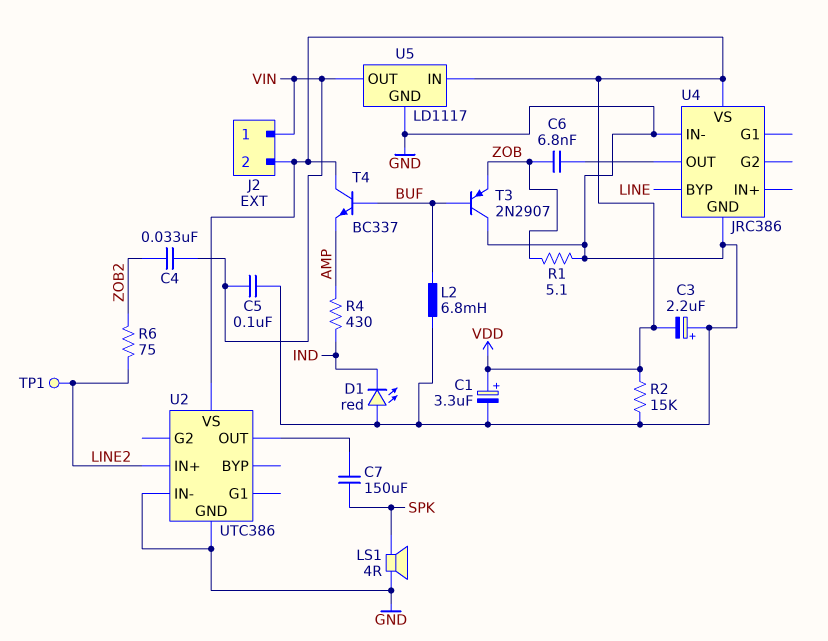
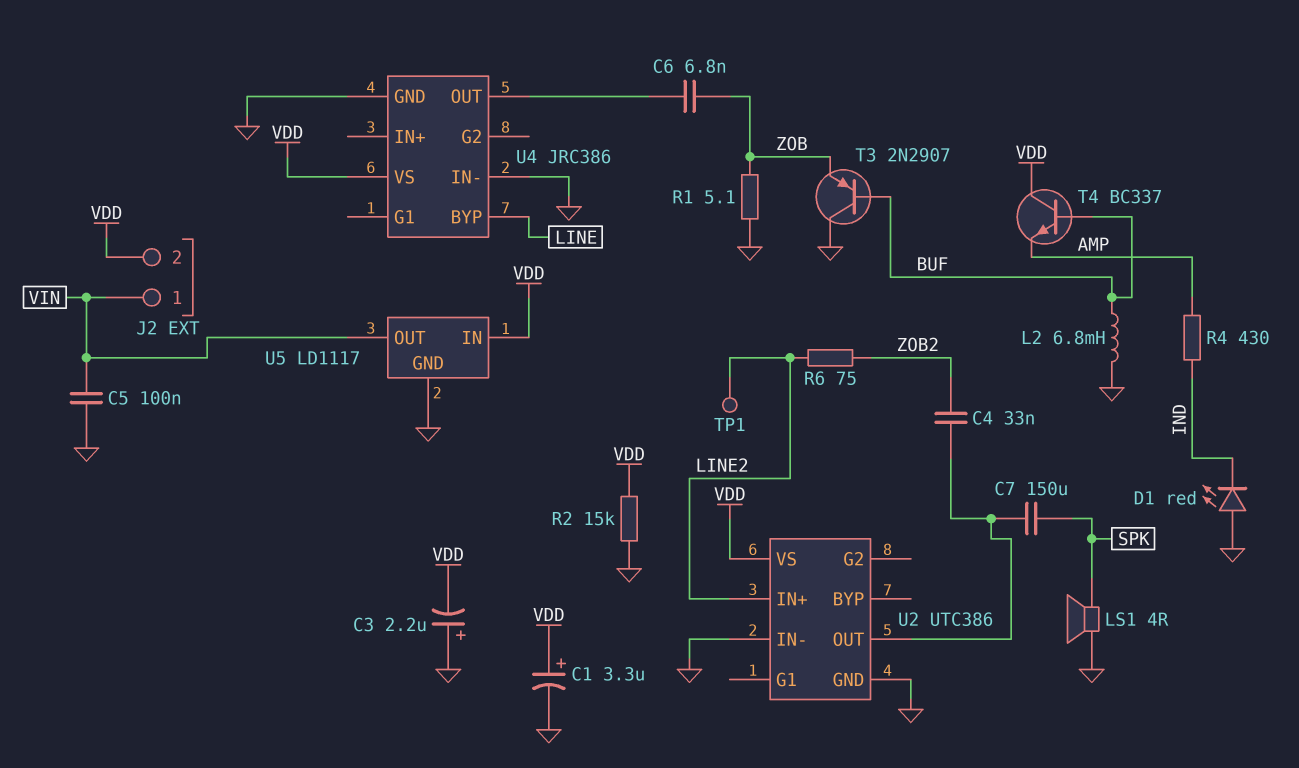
C4: 33nF (VIN, ZOB2) -> 33nF (U2/OUT, ZOB2)

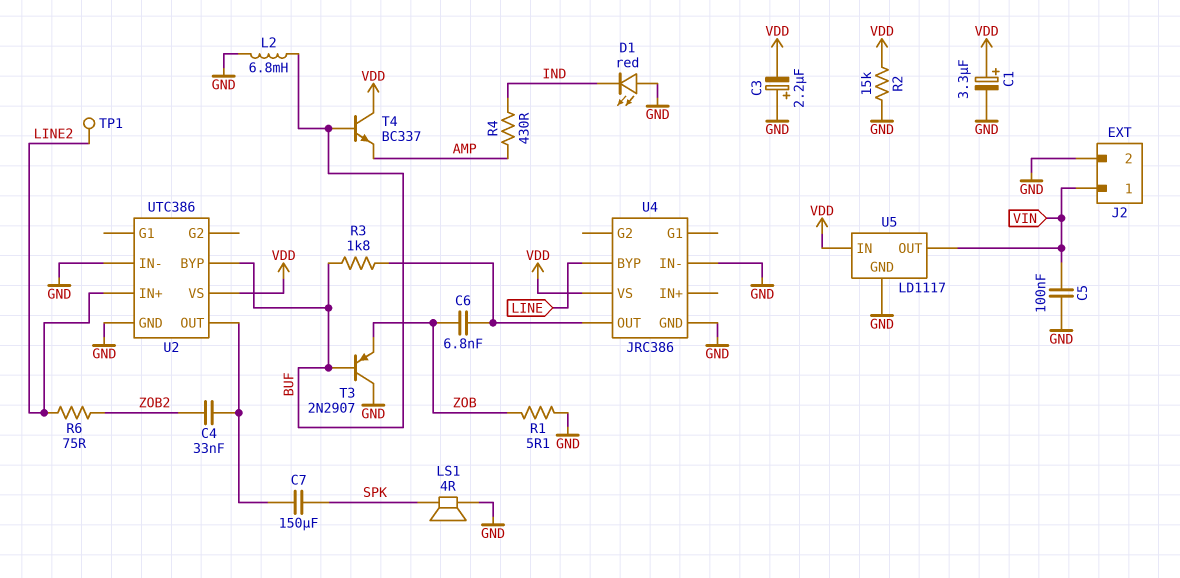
J2 pin 2: VDD -> GND
R3: none -> 1.8k (BUF, U4/OUT)
U2 pin BYP: none -> BUF

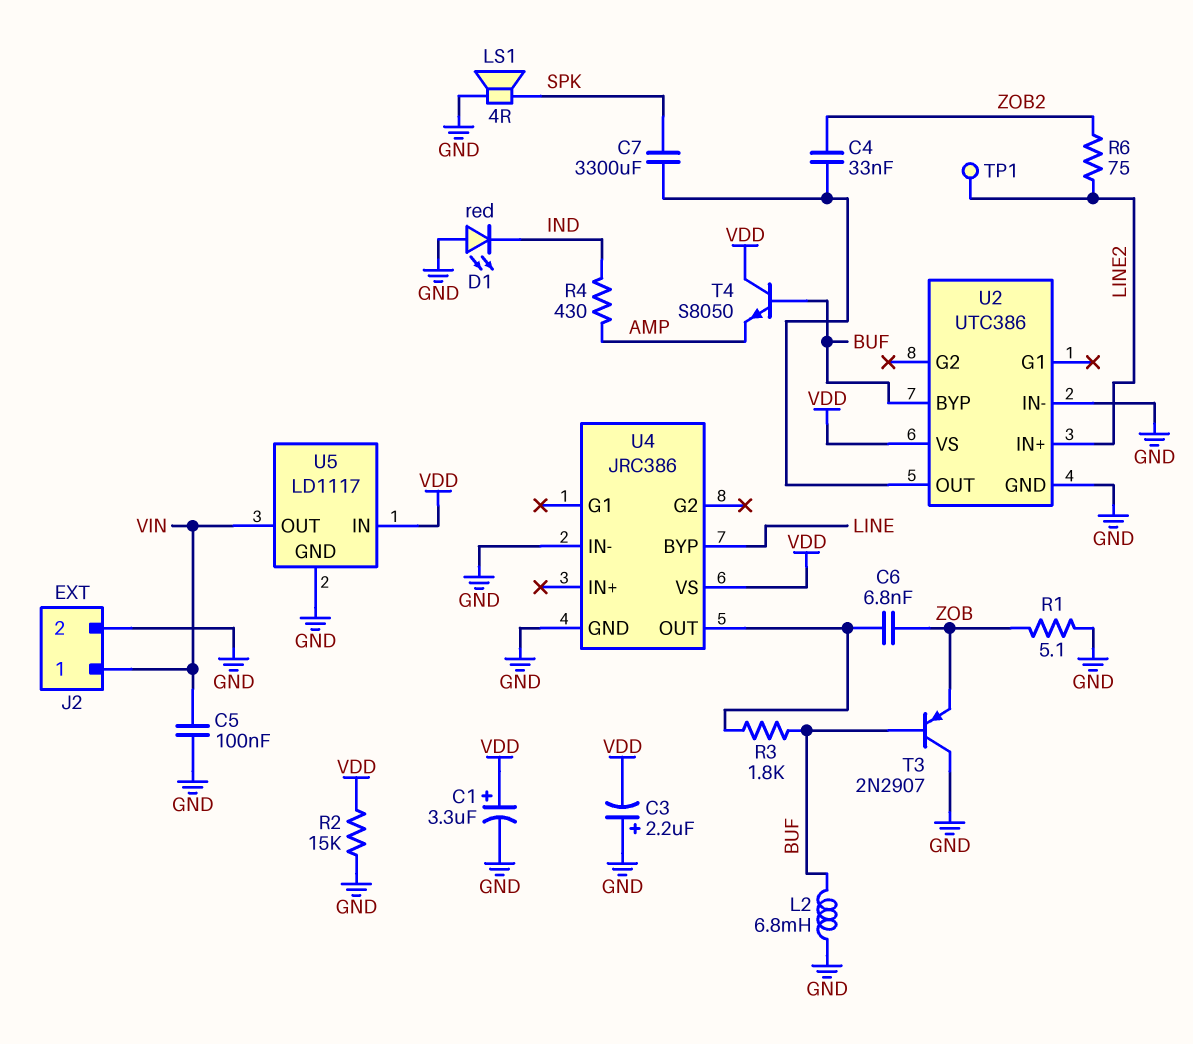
C7: 150uF (SPK, U2/OUT) -> 3300uF (SPK, U2/OUT)
T4: NPN BC337 (B BUF, C VDD, E AMP) -> NPN S8050 (B BUF, C VDD, E AMP)

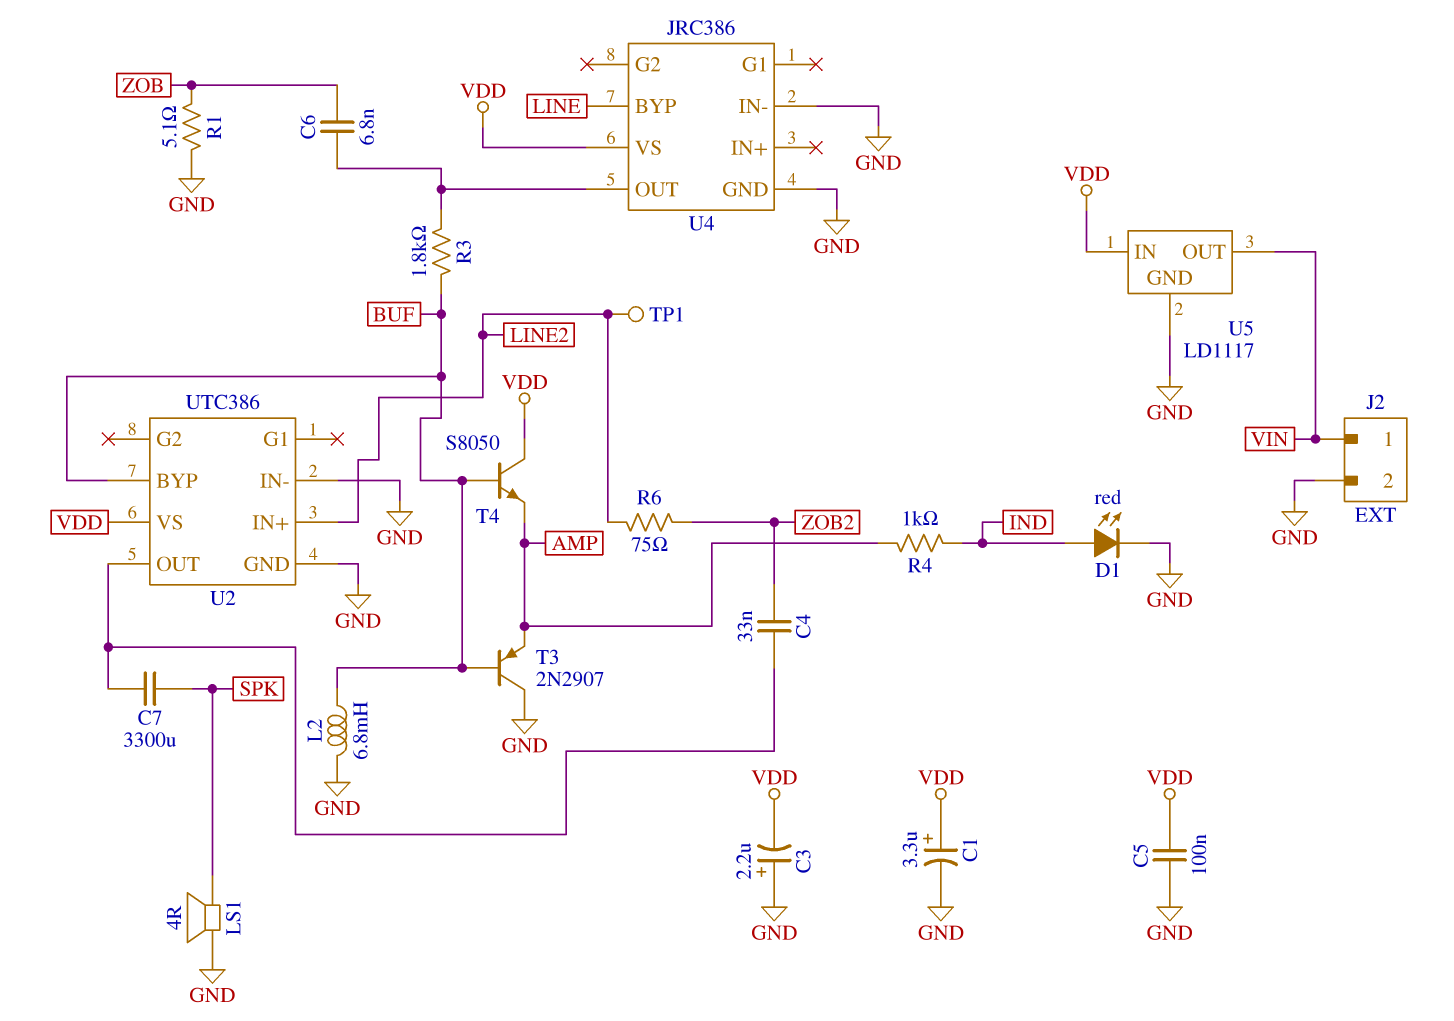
C5: 100nF (GND, VIN) -> 100nF (GND, VDD)
D1: LED red (A GND, K IND) -> LED red (A IND, K GND)
R2: 15k (GND, VDD) -> none
R4: 430 (AMP, IND) -> 1k (AMP, IND)
T3: PNP 2N2907 (B BUF, C GND, E ZOB) -> PNP 2N2907 (B BUF, C GND, E AMP)

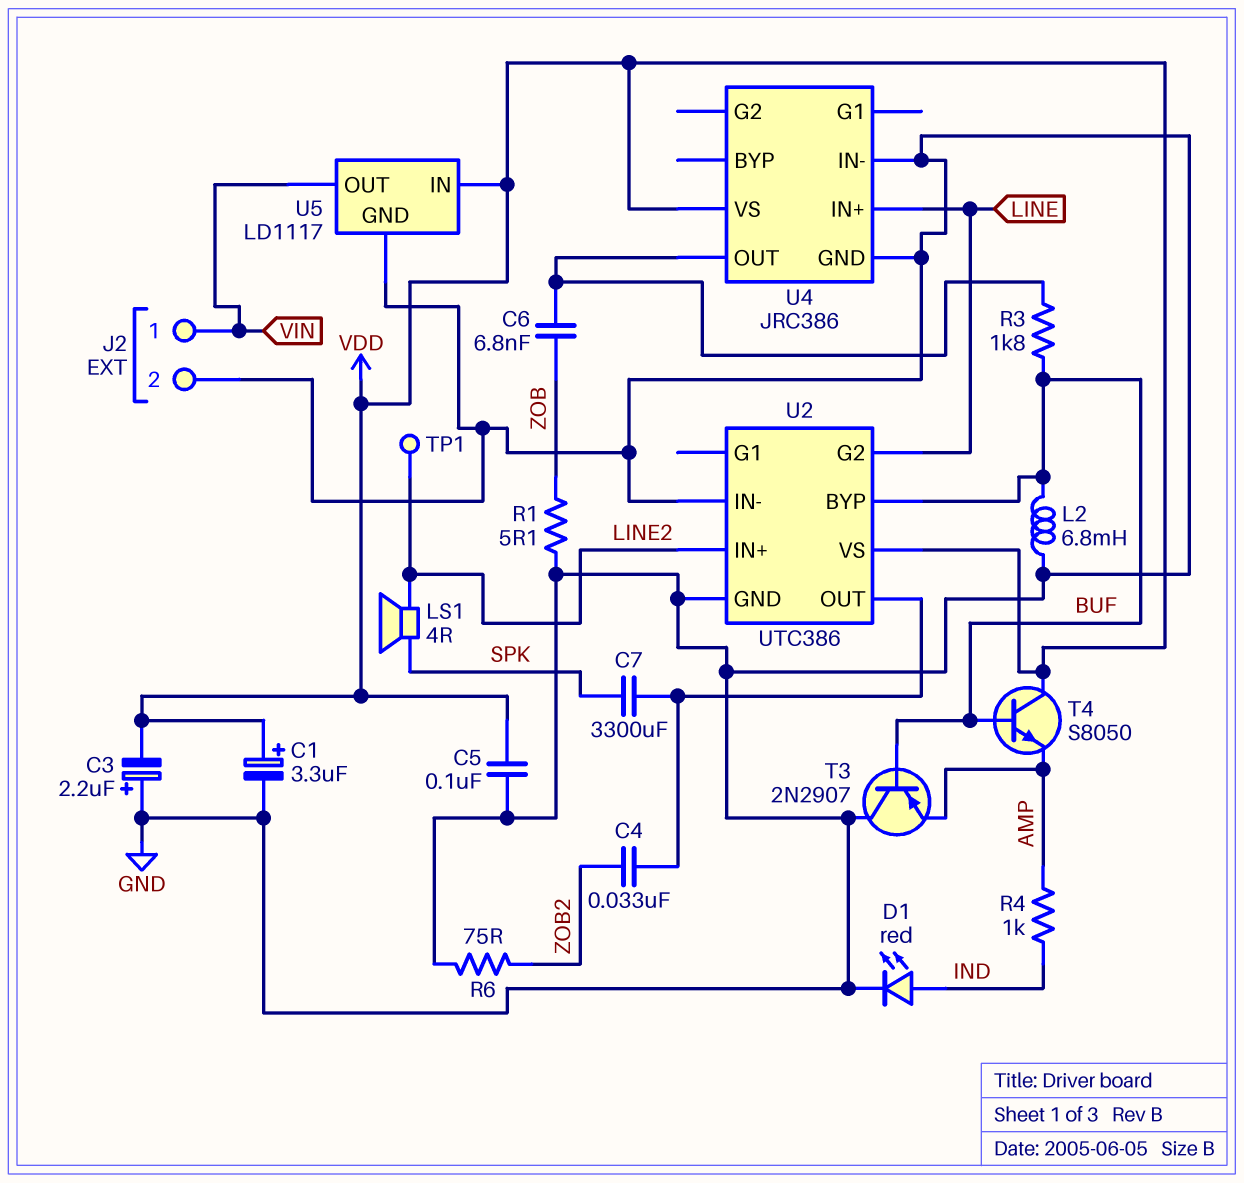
LS1: speaker 4R (GND, SPK) -> speaker 4R (LINE2, SPK)
R6: 75 (LINE2, ZOB2) -> 75 (GND, ZOB2)
U2 pin G2: none -> LINE
U4 pin BYP: LINE -> none
U4 pin IN+: none -> LINE

